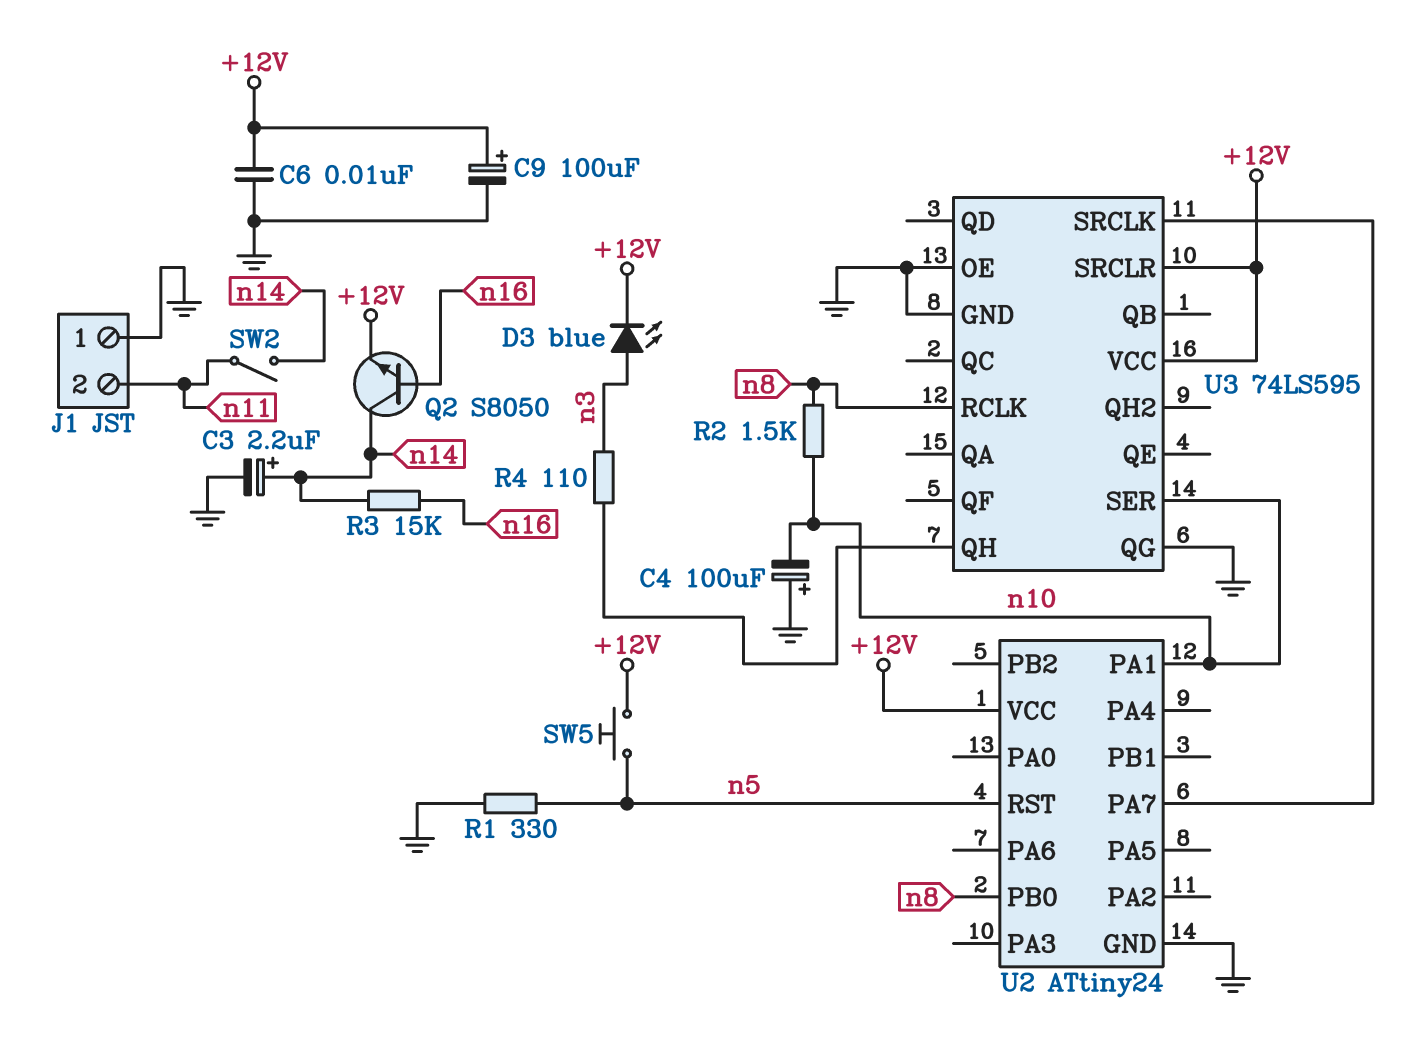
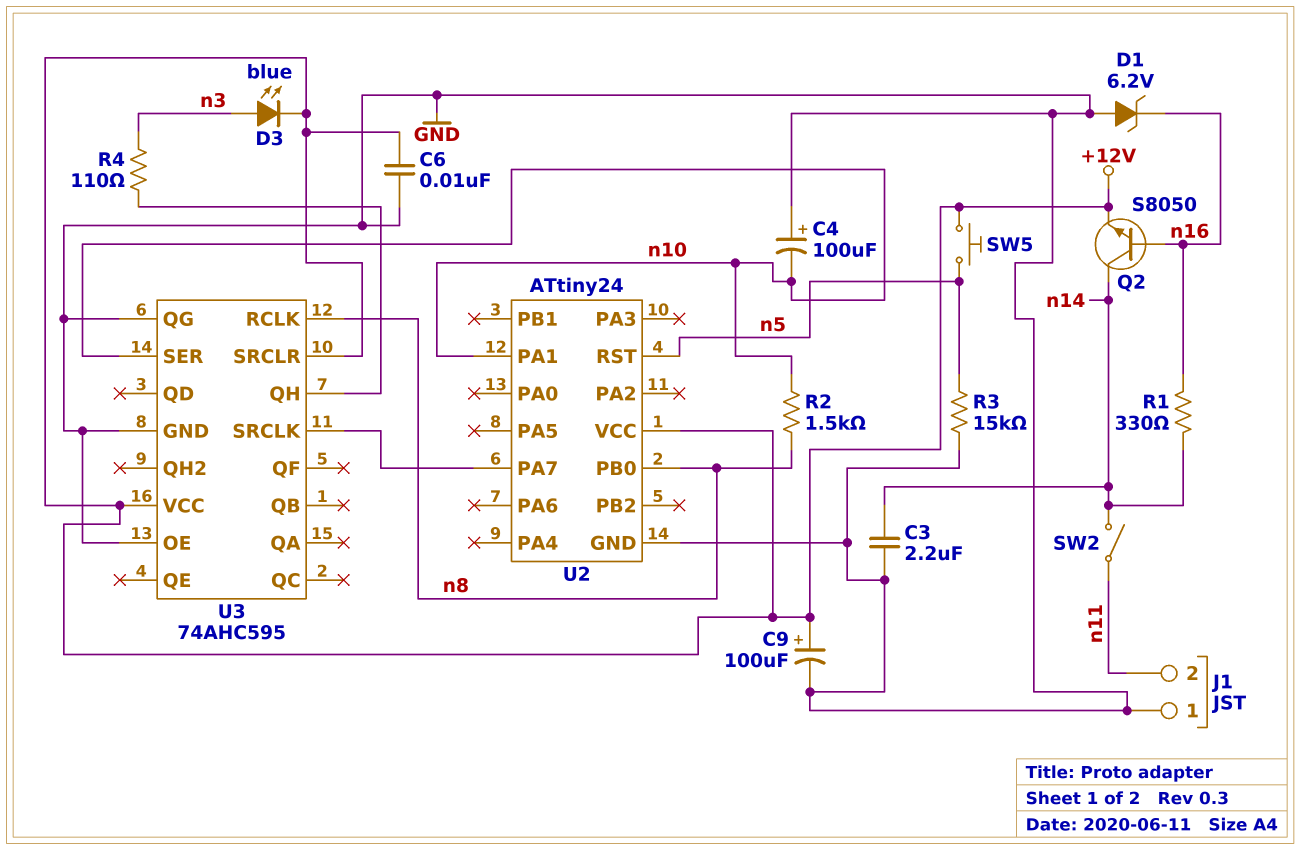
C3: 2.2uF (plus n14, minus GND) -> 2.2uF (GND, n14)
D1: none -> zener 6.2V (A GND, K n16)
R1: 330 (GND, n5) -> 330 (n14, n16)
R3: 15k (n14, n16) -> 15k (GND, n5)
U3: 74LS595 -> 74AHC595

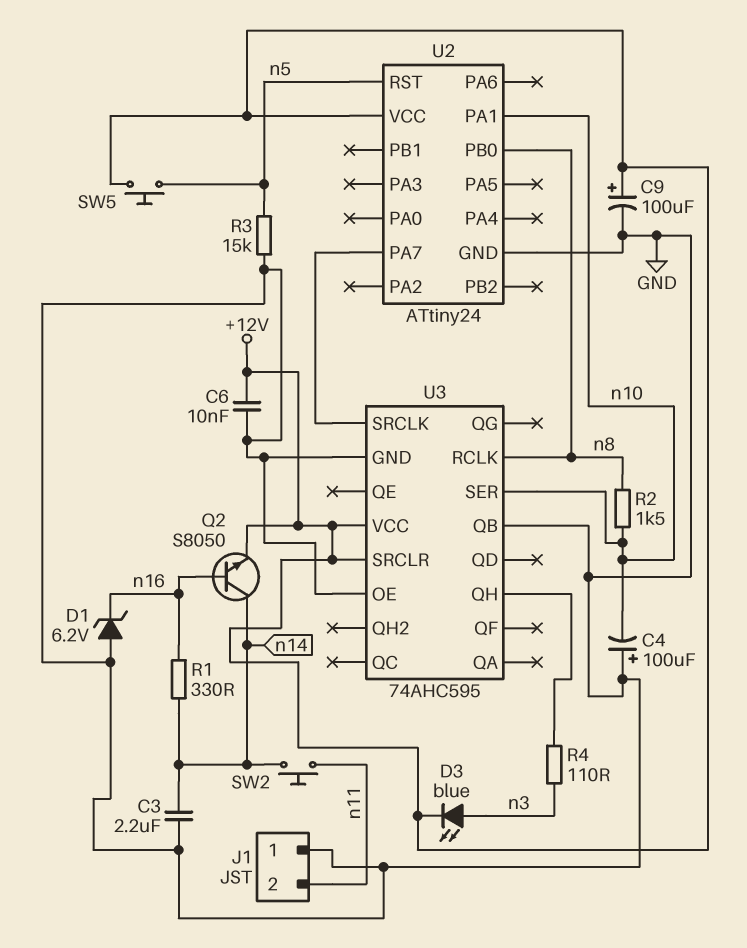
SW2: switch (n11, n14) -> button (n11, n14)
U3 pin QB: none -> GND
U3 pin QG: GND -> none

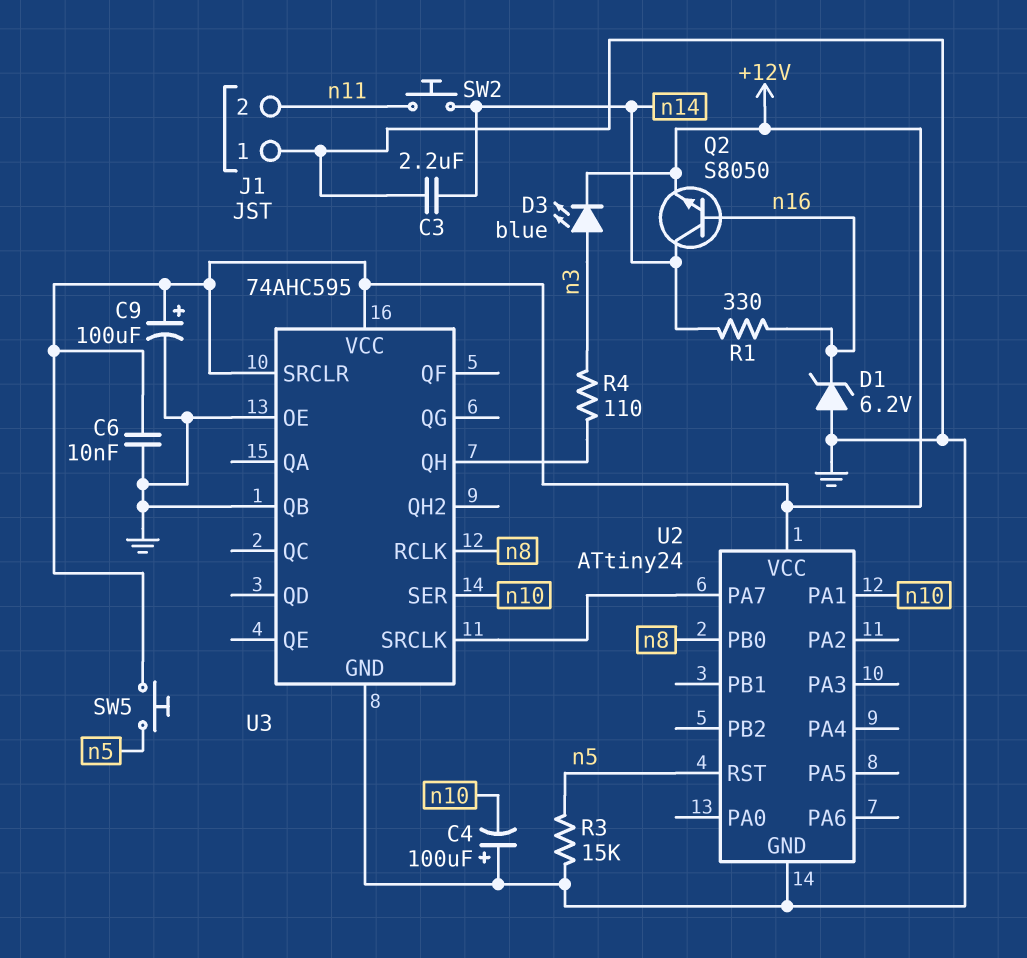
R2: 1.5k (n8, n10) -> none

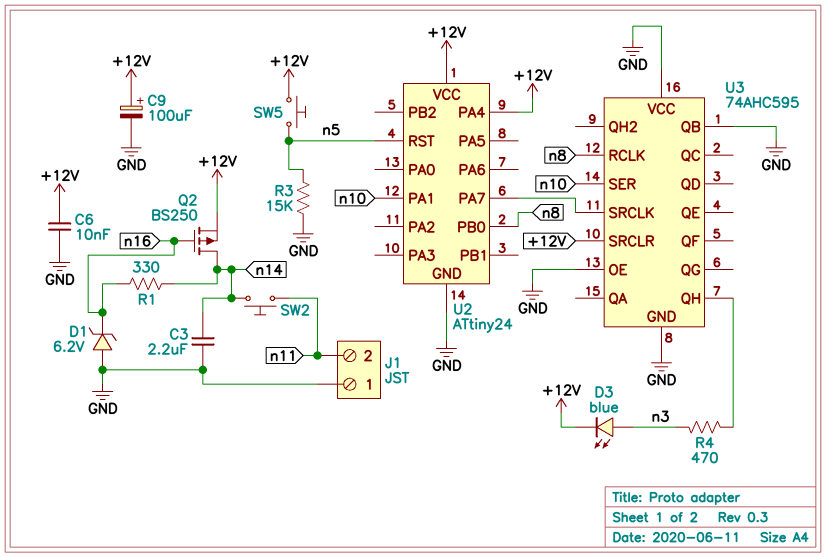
C4: 100uF (plus GND, minus n10) -> none
Q2: NPN S8050 (B n16, C n14, E +12V) -> PMOS BS250 (G n16, D n14, S +12V)
R4: 110 (U3/QH, n3) -> 470 (U3/QH, n3)
U2 pin PA4: none -> +12V
U3 pin VCC: +12V -> GND

